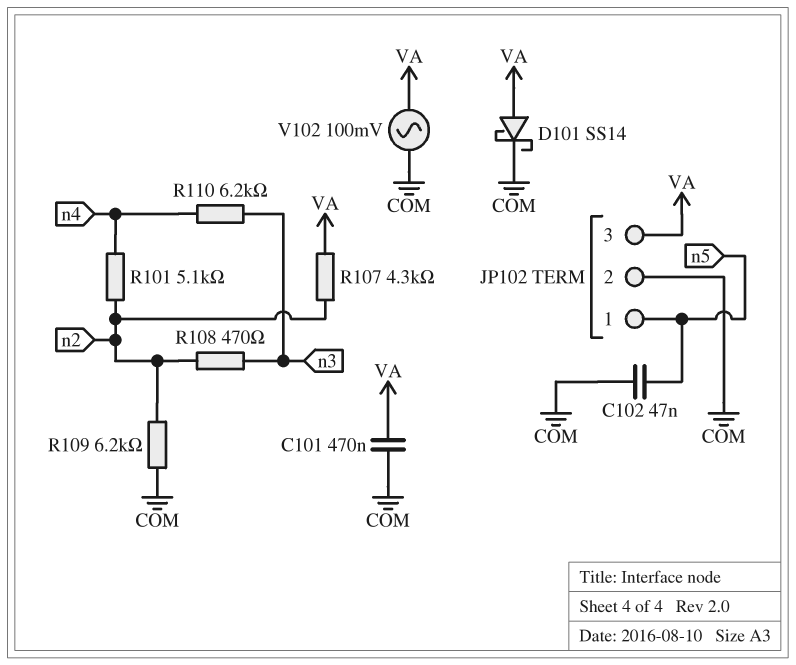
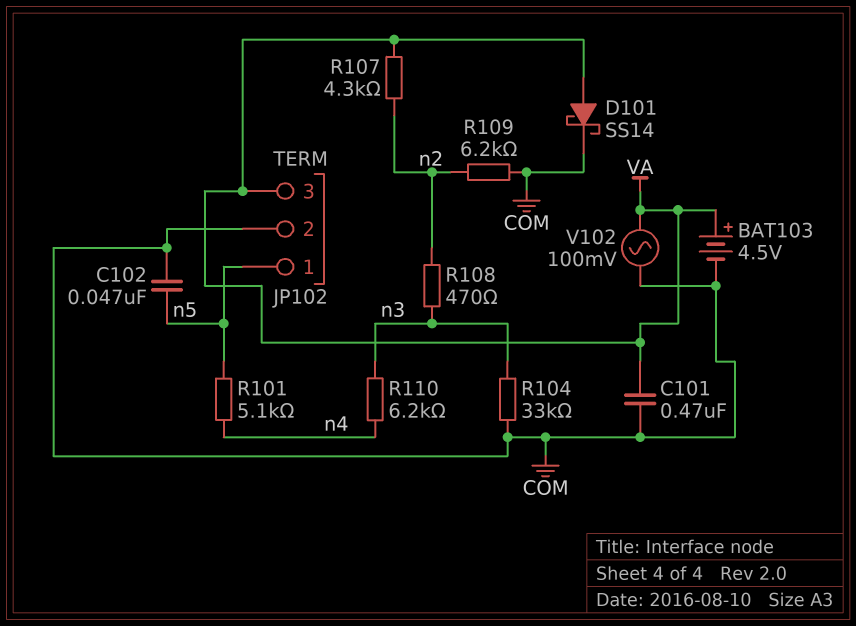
BAT103: none -> 4.5V (plus VA, minus COM)
R101: 5.1k (n2, n4) -> 5.1k (n4, n5)
R104: none -> 33k (COM, n3)

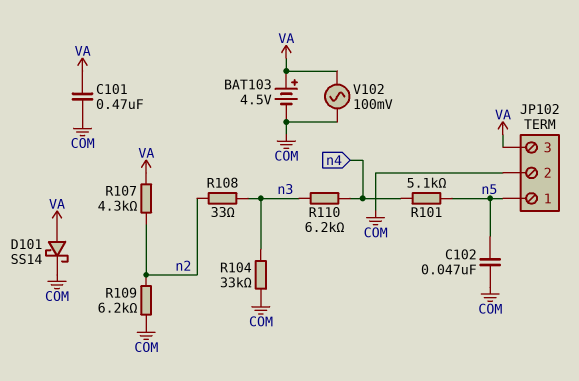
R108: 470 (n2, n3) -> 33 (n2, n3)

